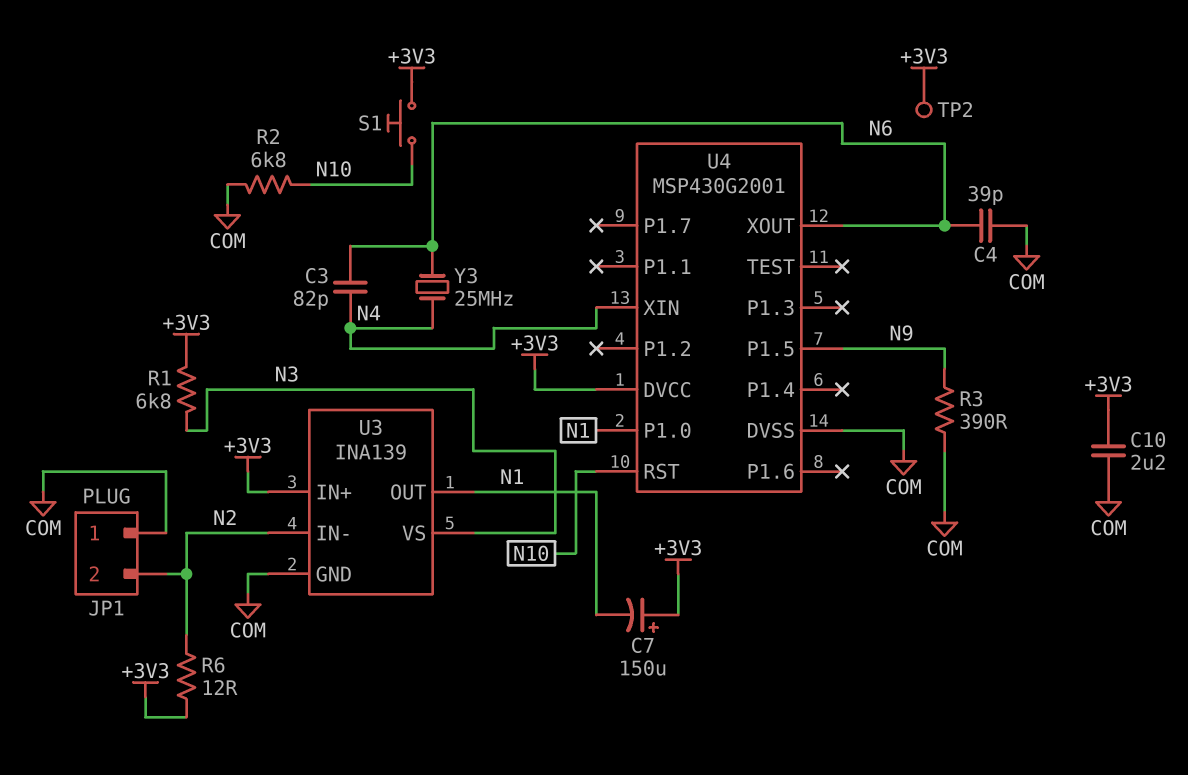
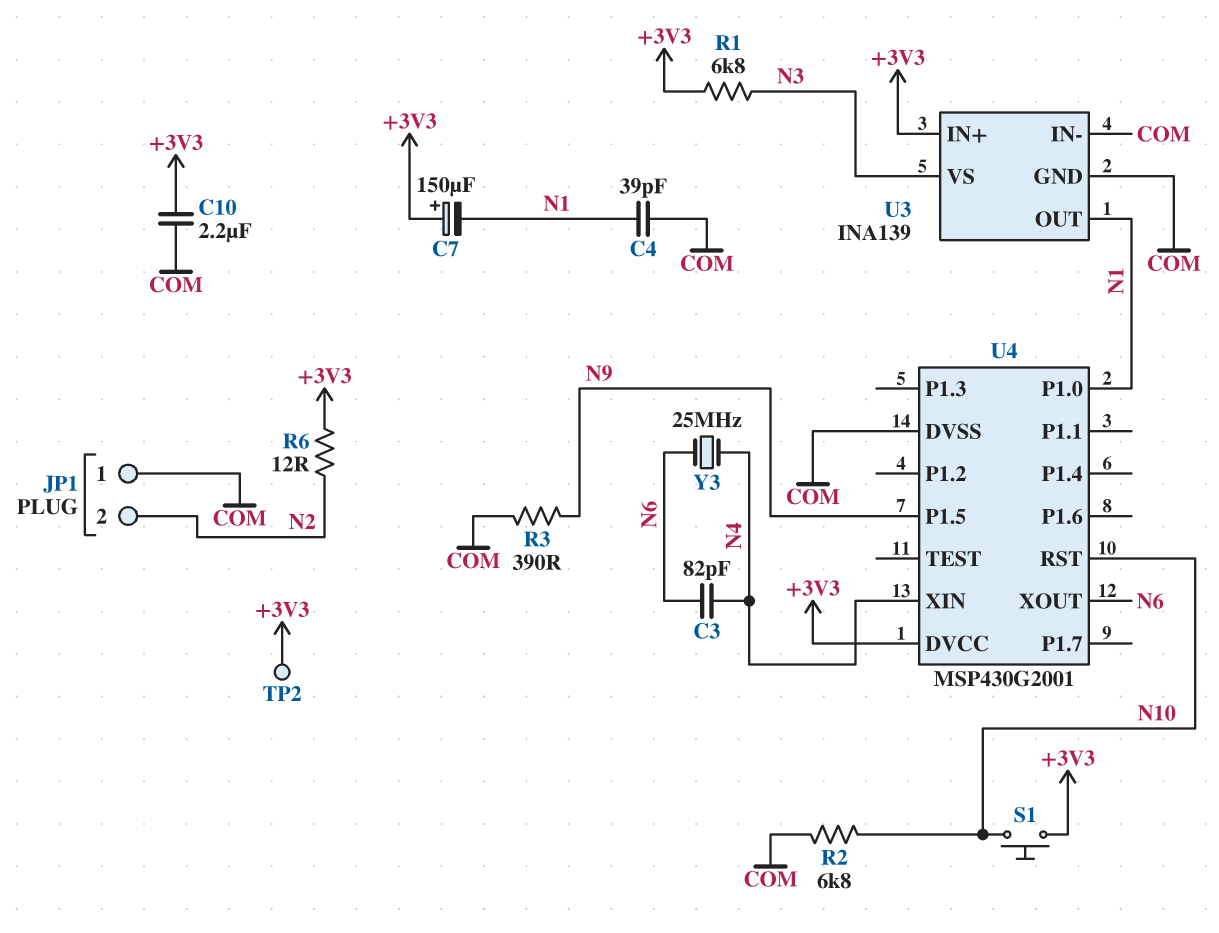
C4: 39pF (COM, N6) -> 39pF (COM, N1)
U3 pin IN-: N2 -> COM

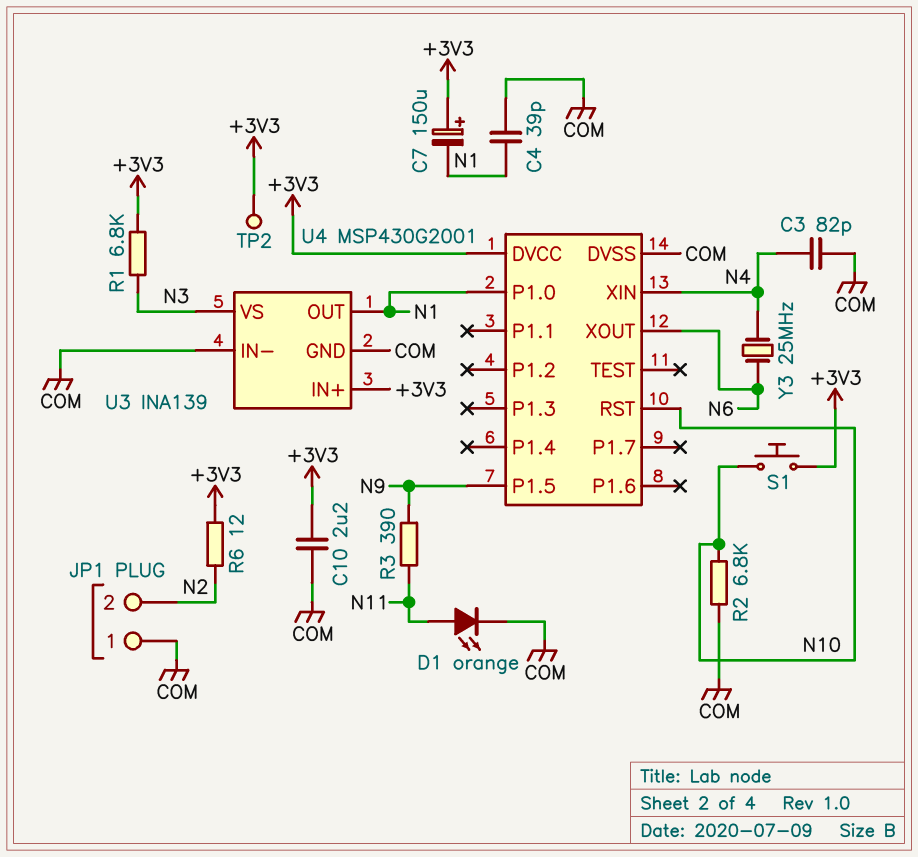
C3: 82pF (N4, N6) -> 82pF (COM, N4)
D1: none -> LED orange (A N11, K COM)
R3: 390 (COM, N9) -> 390 (N9, N11)

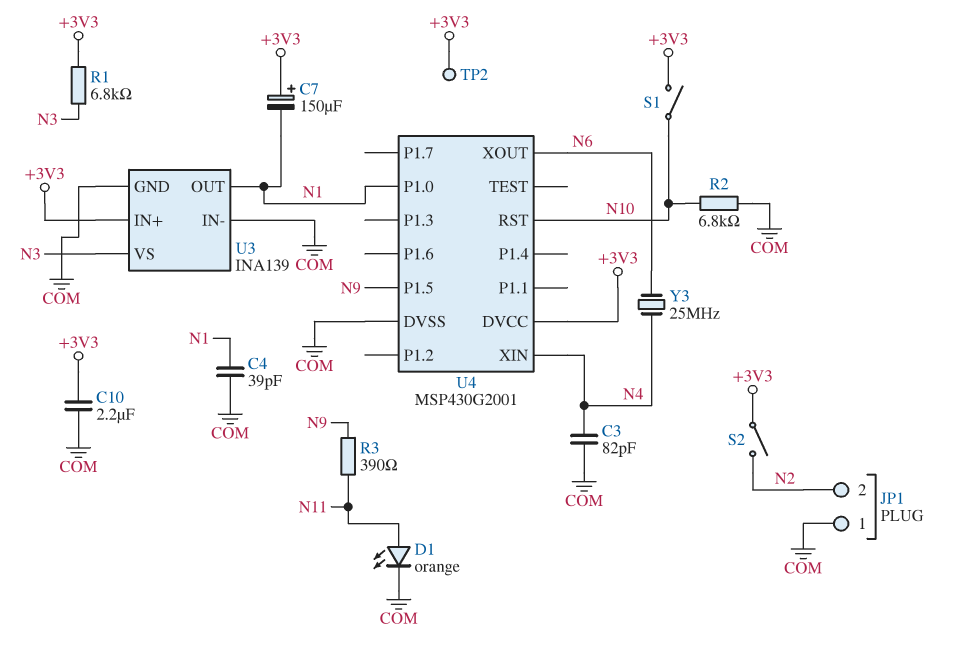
R6: 12 (+3V3, N2) -> none
S1: button (+3V3, N10) -> switch (+3V3, N10)
S2: none -> switch (+3V3, N2)

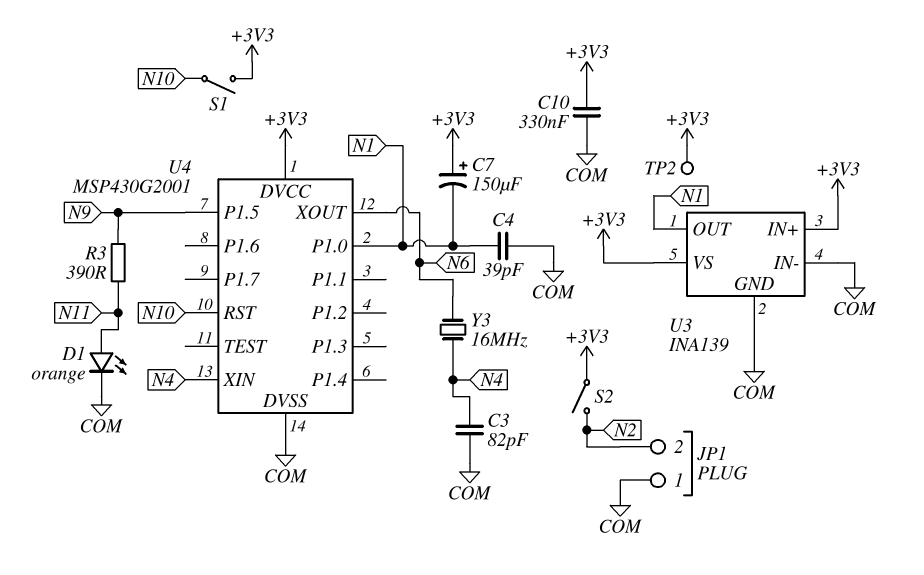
C10: 2.2uF (+3V3, COM) -> 330nF (+3V3, COM)
R1: 6.8k (+3V3, N3) -> none
R2: 6.8k (COM, N10) -> none
U3 pin VS: N3 -> +3V3
Y3: 25MHz (N4, N6) -> 16MHz (N4, N6)

